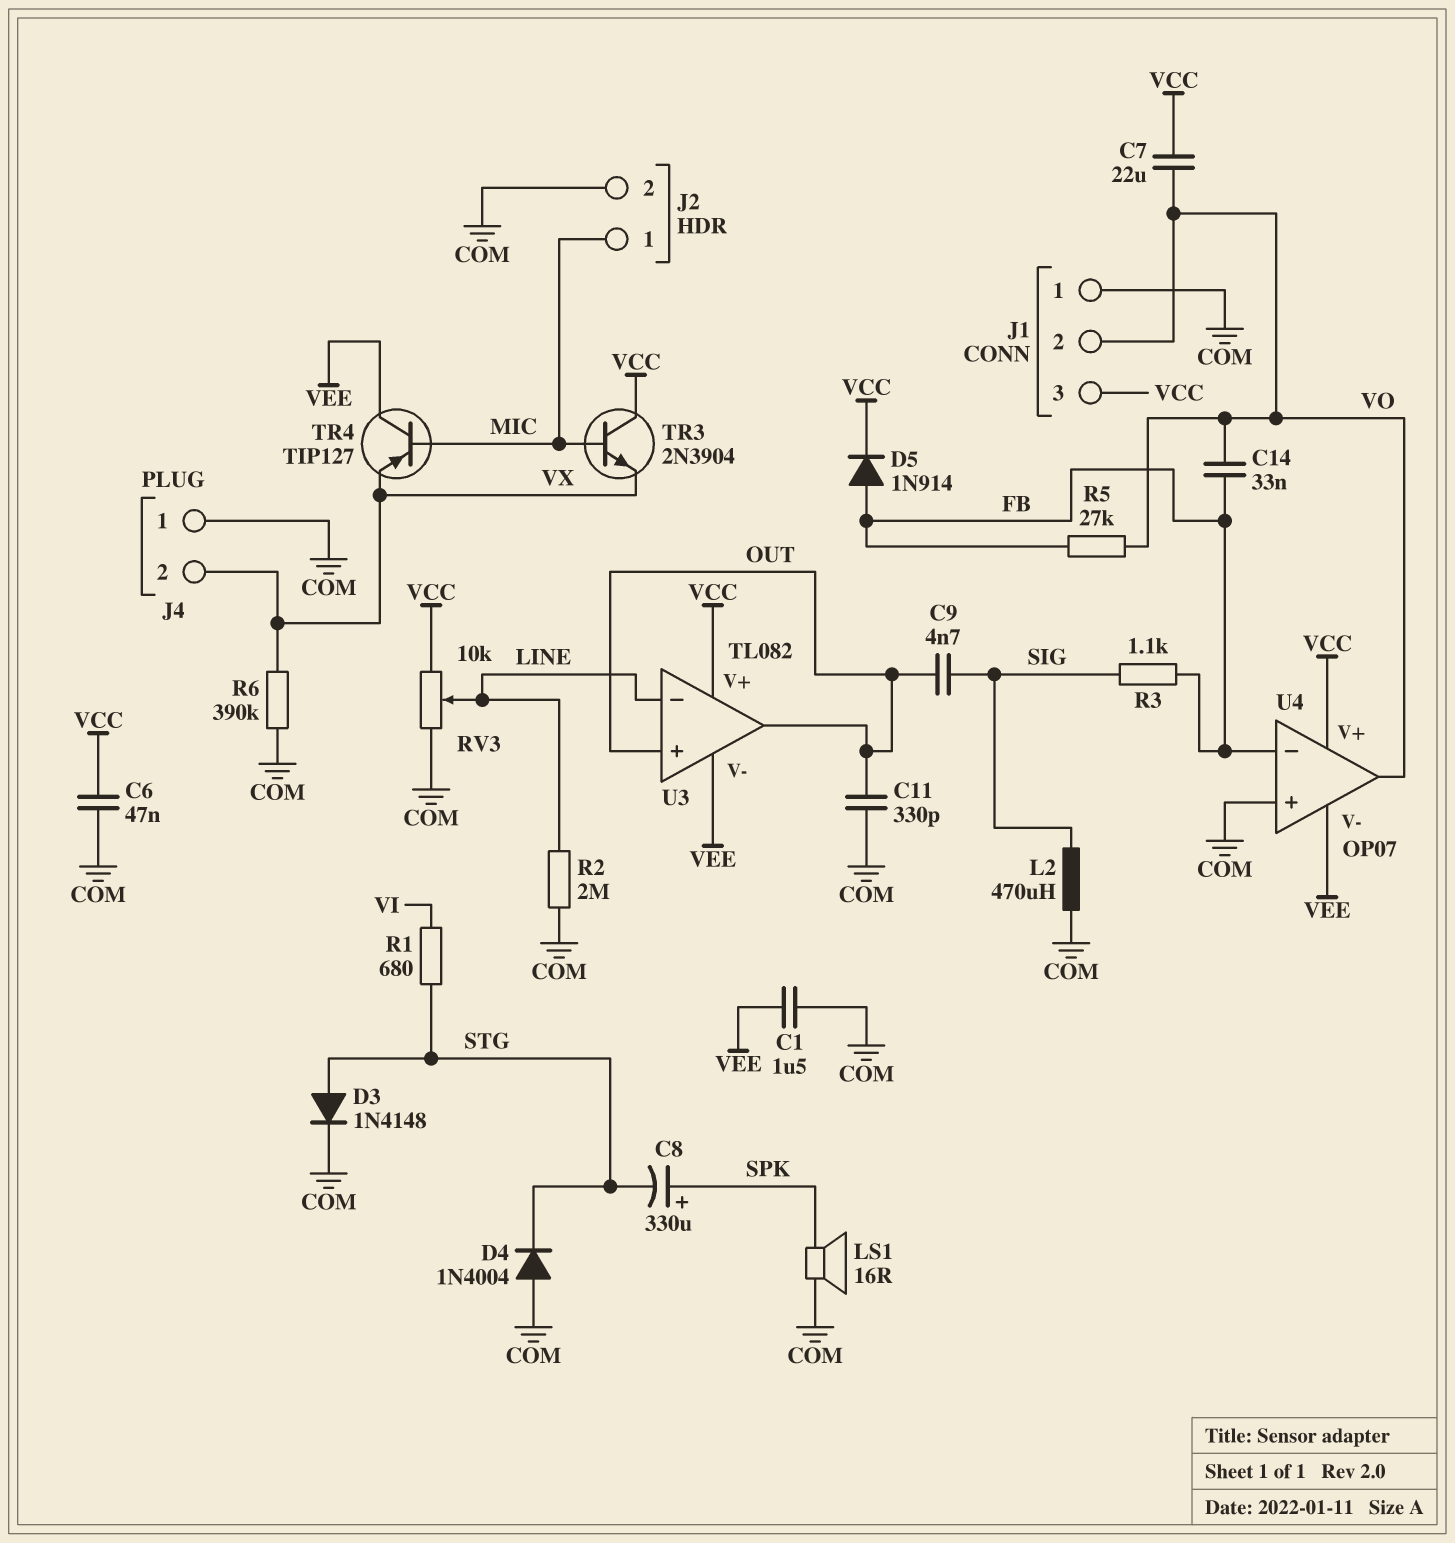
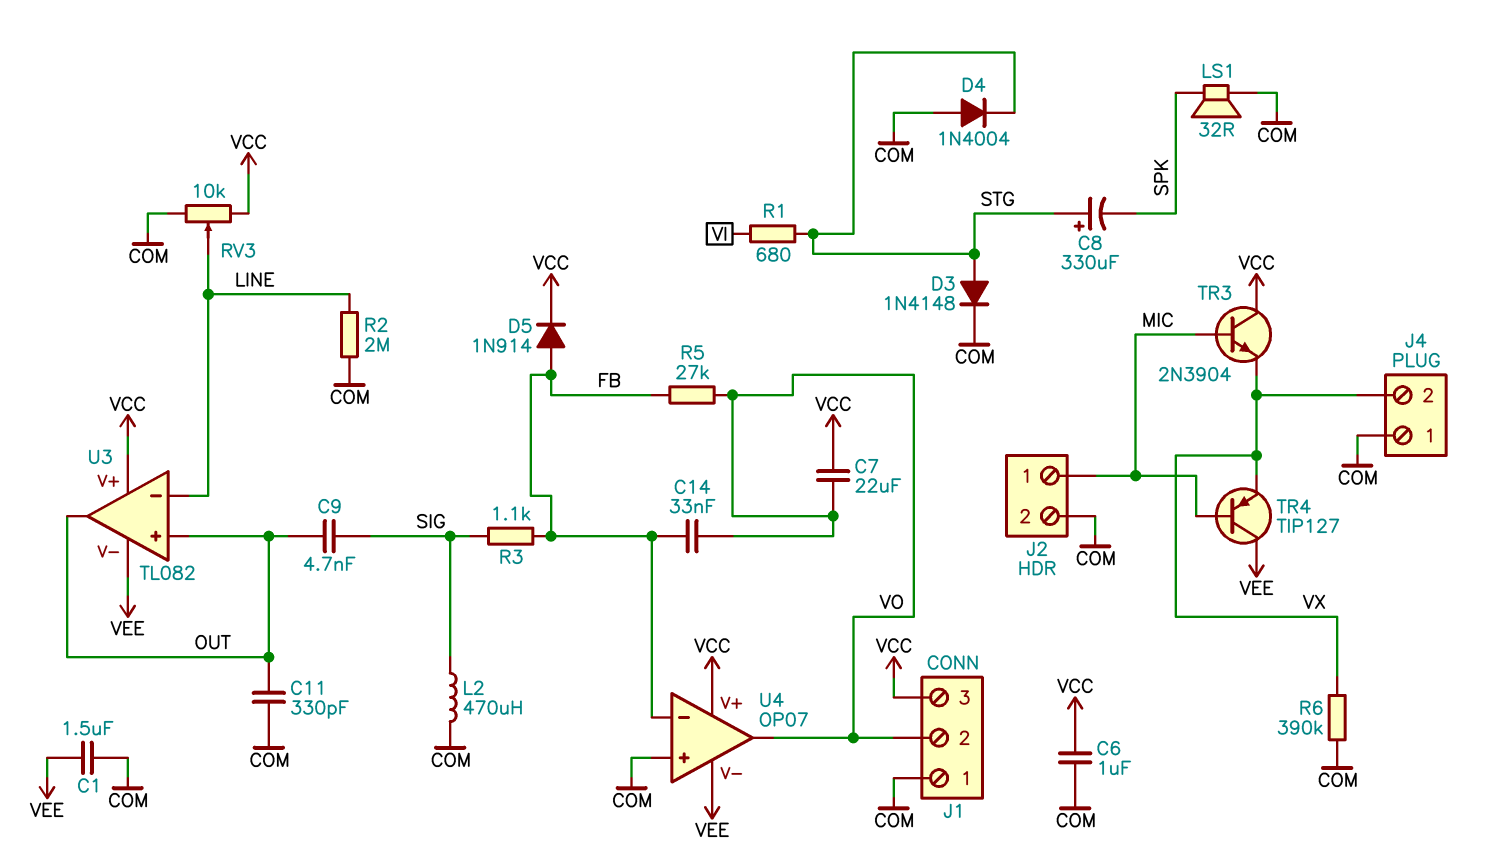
C6: 47nF (COM, VCC) -> 1uF (COM, VCC)
C8: 330uF (plus SPK, minus STG) -> 330uF (plus STG, minus SPK)
LS1: speaker 16R (COM, SPK) -> speaker 32R (COM, SPK)

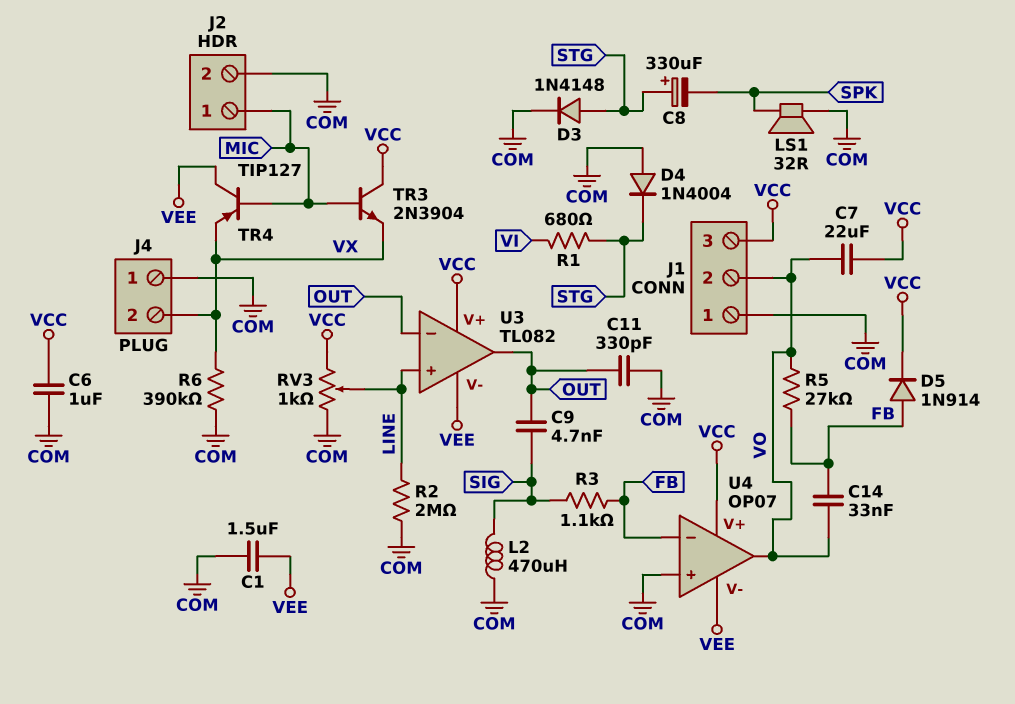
RV3: 10k (COM, VCC, wiper LINE) -> 1k (COM, VCC, wiper LINE)
U3 pin in+: OUT -> LINE
U3 pin in-: LINE -> OUT

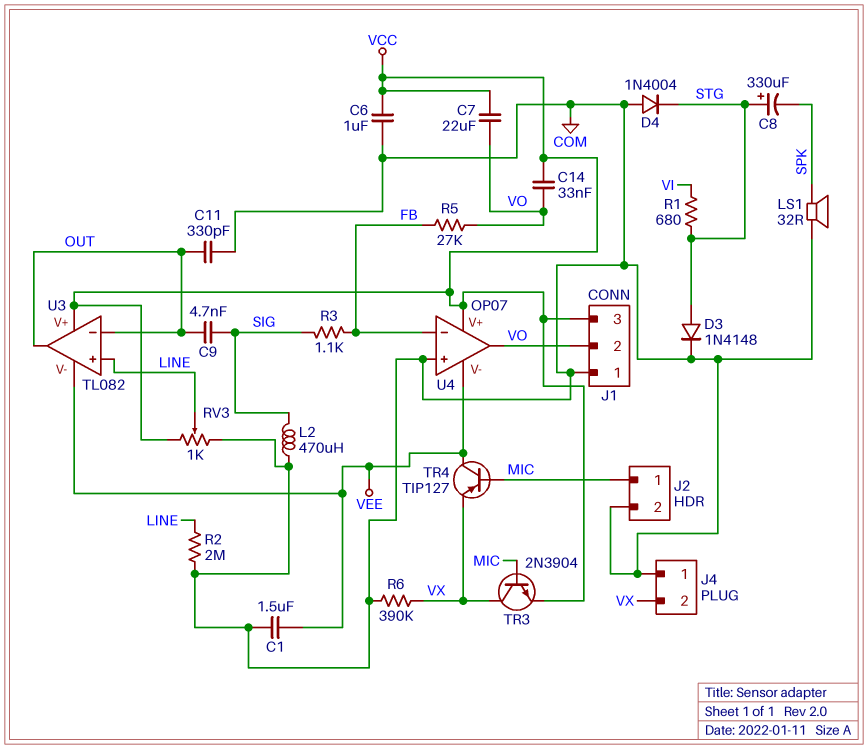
C14: 33nF (FB, VO) -> 33nF (VCC, VO)
D5: diode 1N914 (A FB, K VCC) -> none
TR3: NPN 2N3904 (B MIC, C VCC, E VX) -> NPN 2N3904 (B MIC, C VX, E VCC)

